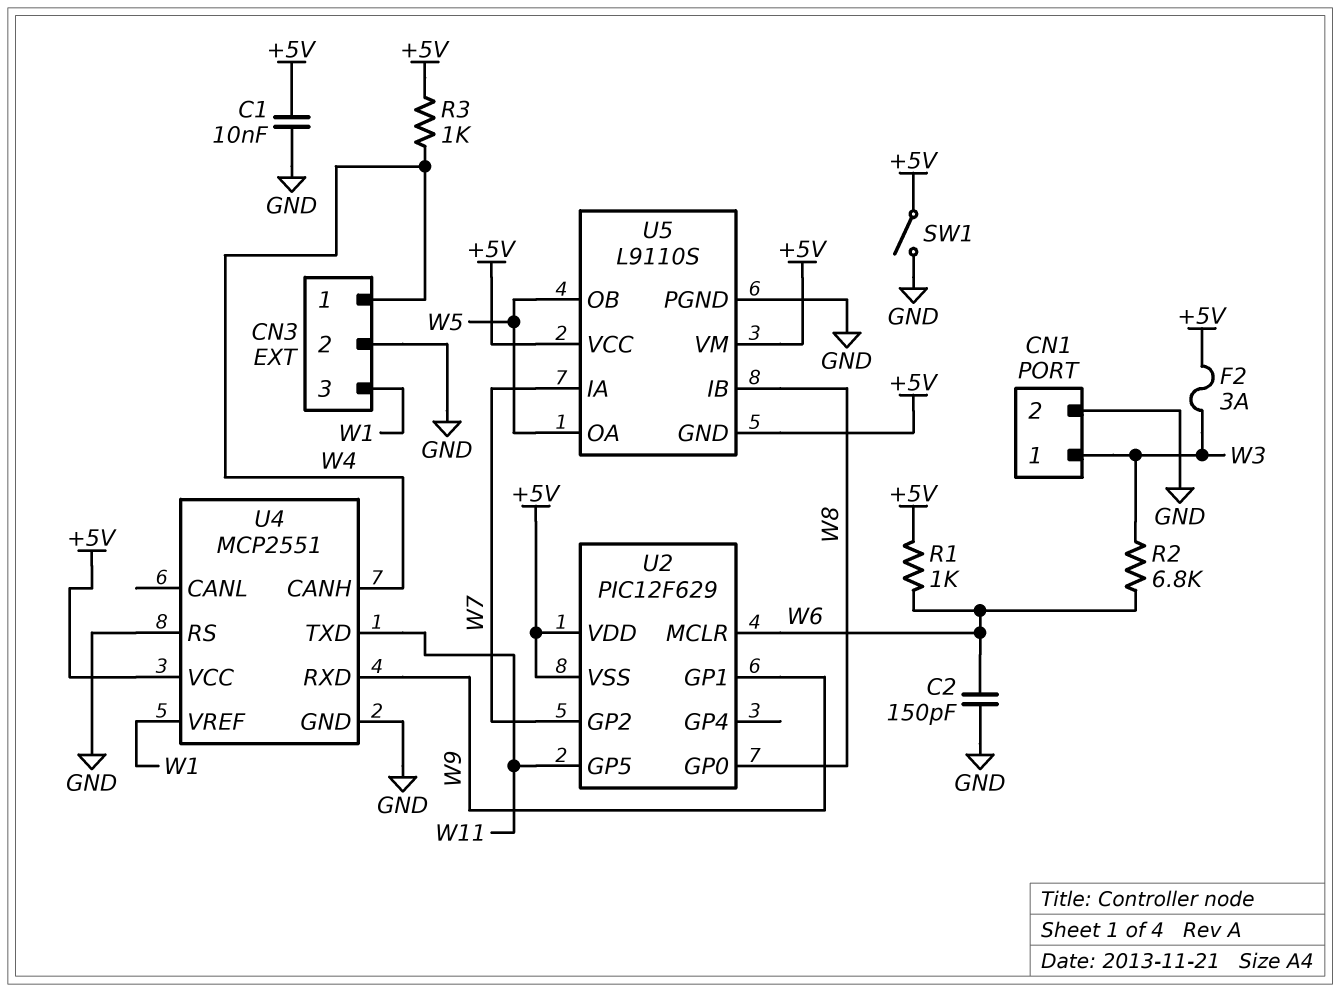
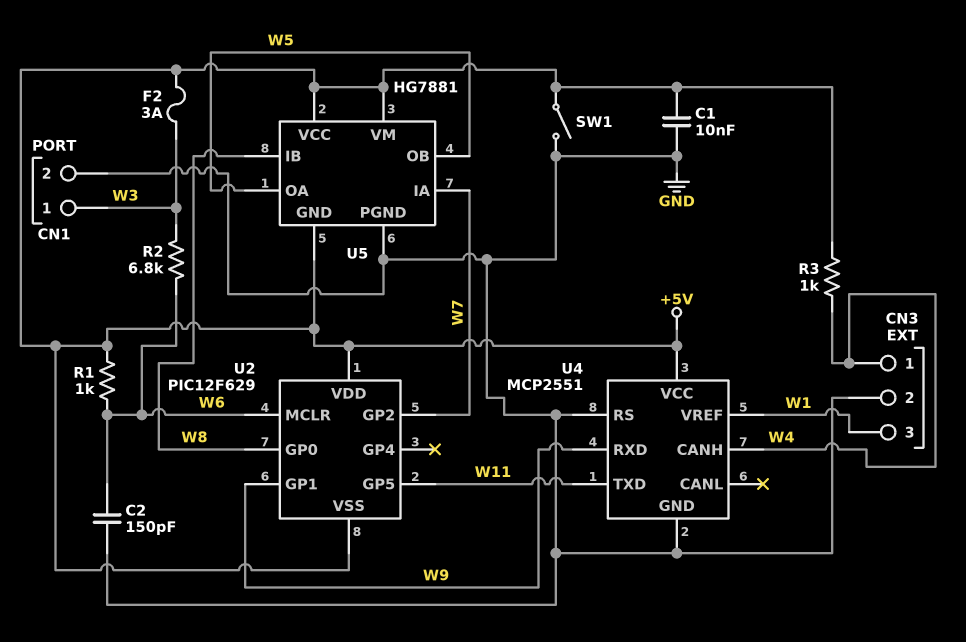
U5: L9110S -> HG7881

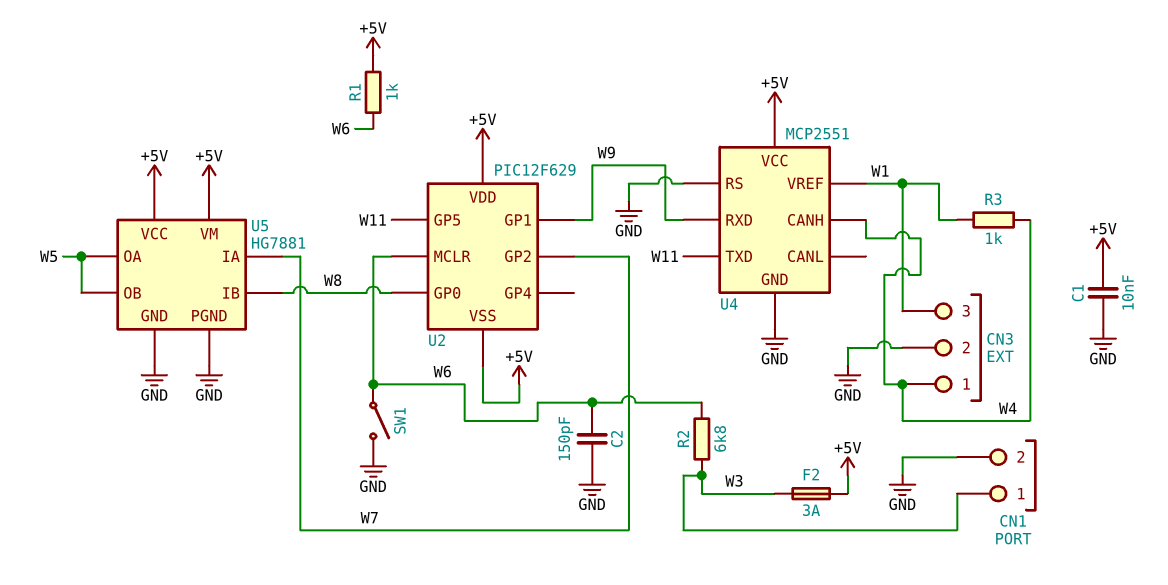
R3: 1k (+5V, W4) -> 1k (W1, W4)
SW1: switch (+5V, GND) -> switch (GND, W6)
U5 pin GND: +5V -> GND

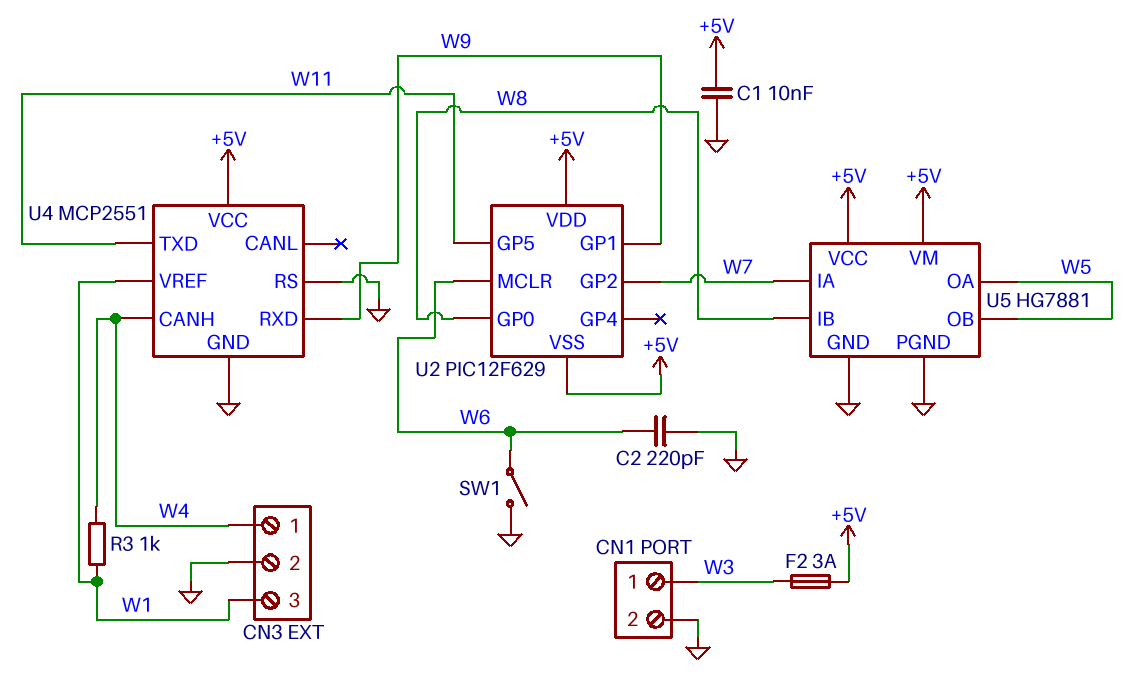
C2: 150pF (GND, W6) -> 220pF (GND, W6)
R1: 1k (+5V, W6) -> none
R2: 6.8k (W3, W6) -> none

